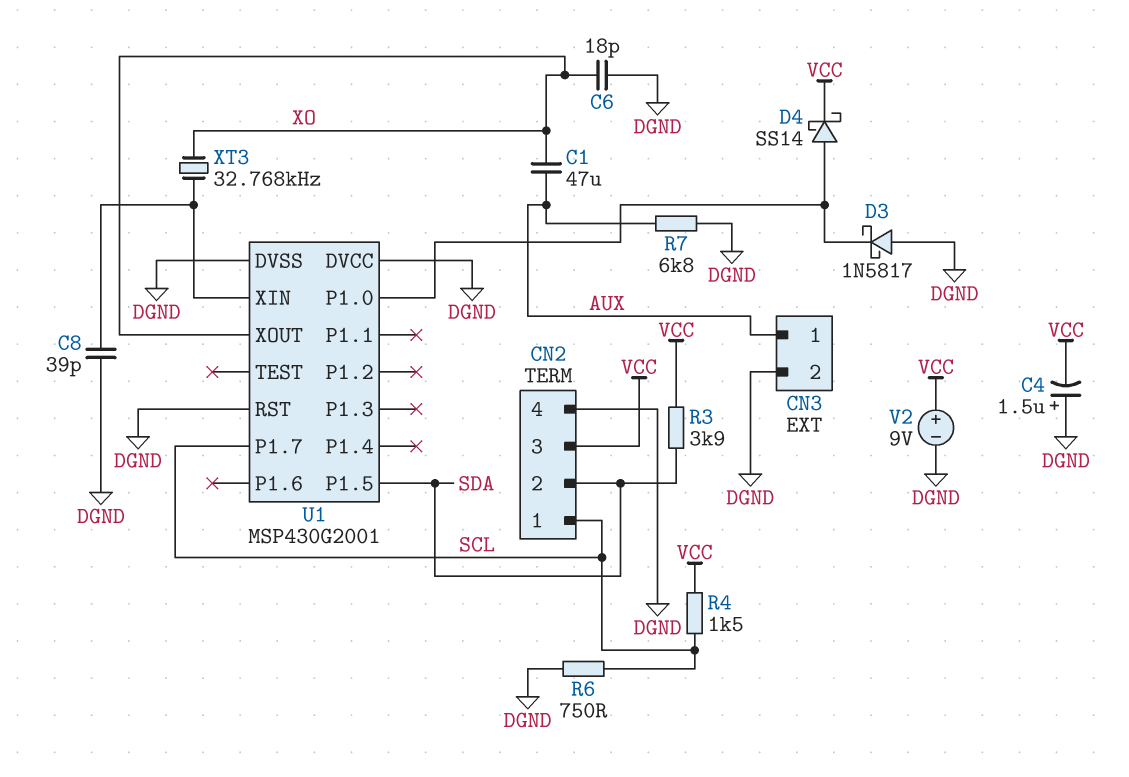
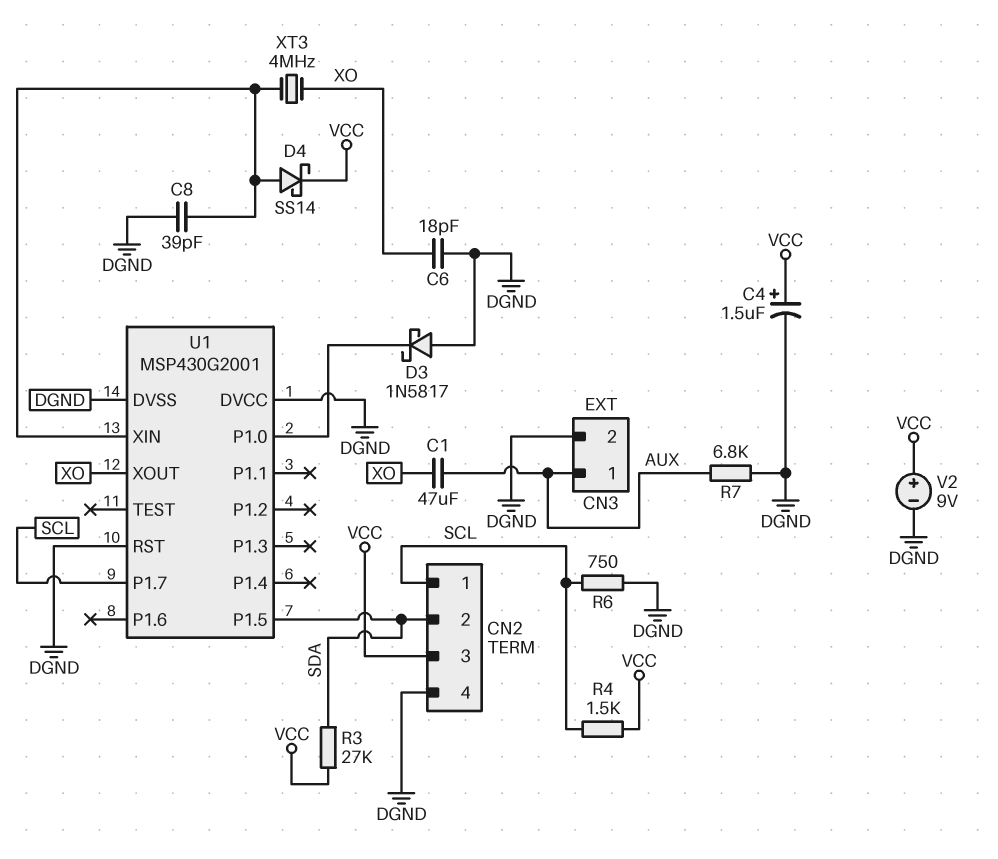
C4: 1.5uF (plus DGND, minus VCC) -> 1.5uF (plus VCC, minus DGND)
D4: schottky SS14 (A U1/P1.0, K VCC) -> schottky SS14 (A U1/XIN, K VCC)
R3: 3.9k (SDA, VCC) -> 27k (SDA, VCC)
XT3: 32.768kHz (U1/XIN, XO) -> 4MHz (U1/XIN, XO)

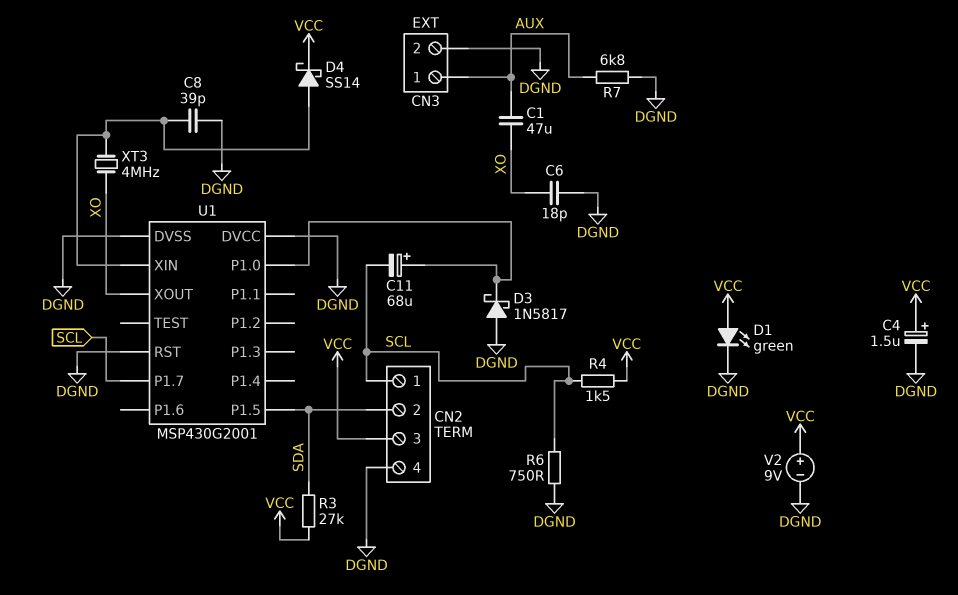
C11: none -> 68uF (plus U1/P1.0, minus SCL)
D1: none -> LED green (A VCC, K DGND)

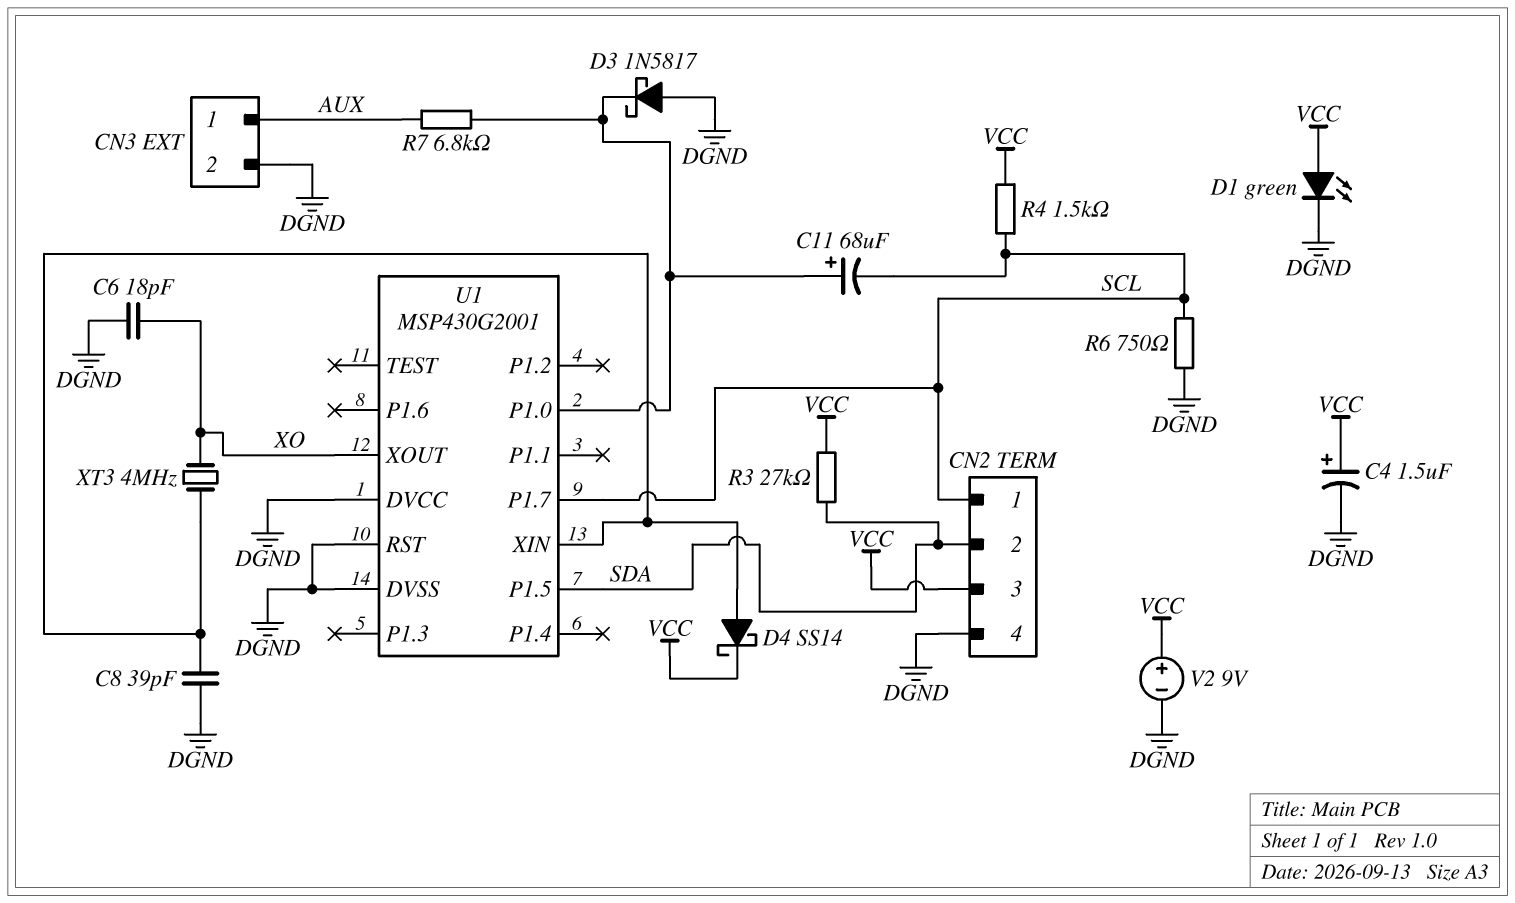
C1: 47uF (AUX, XO) -> none
R7: 6.8k (AUX, DGND) -> 6.8k (AUX, U1/P1.0)

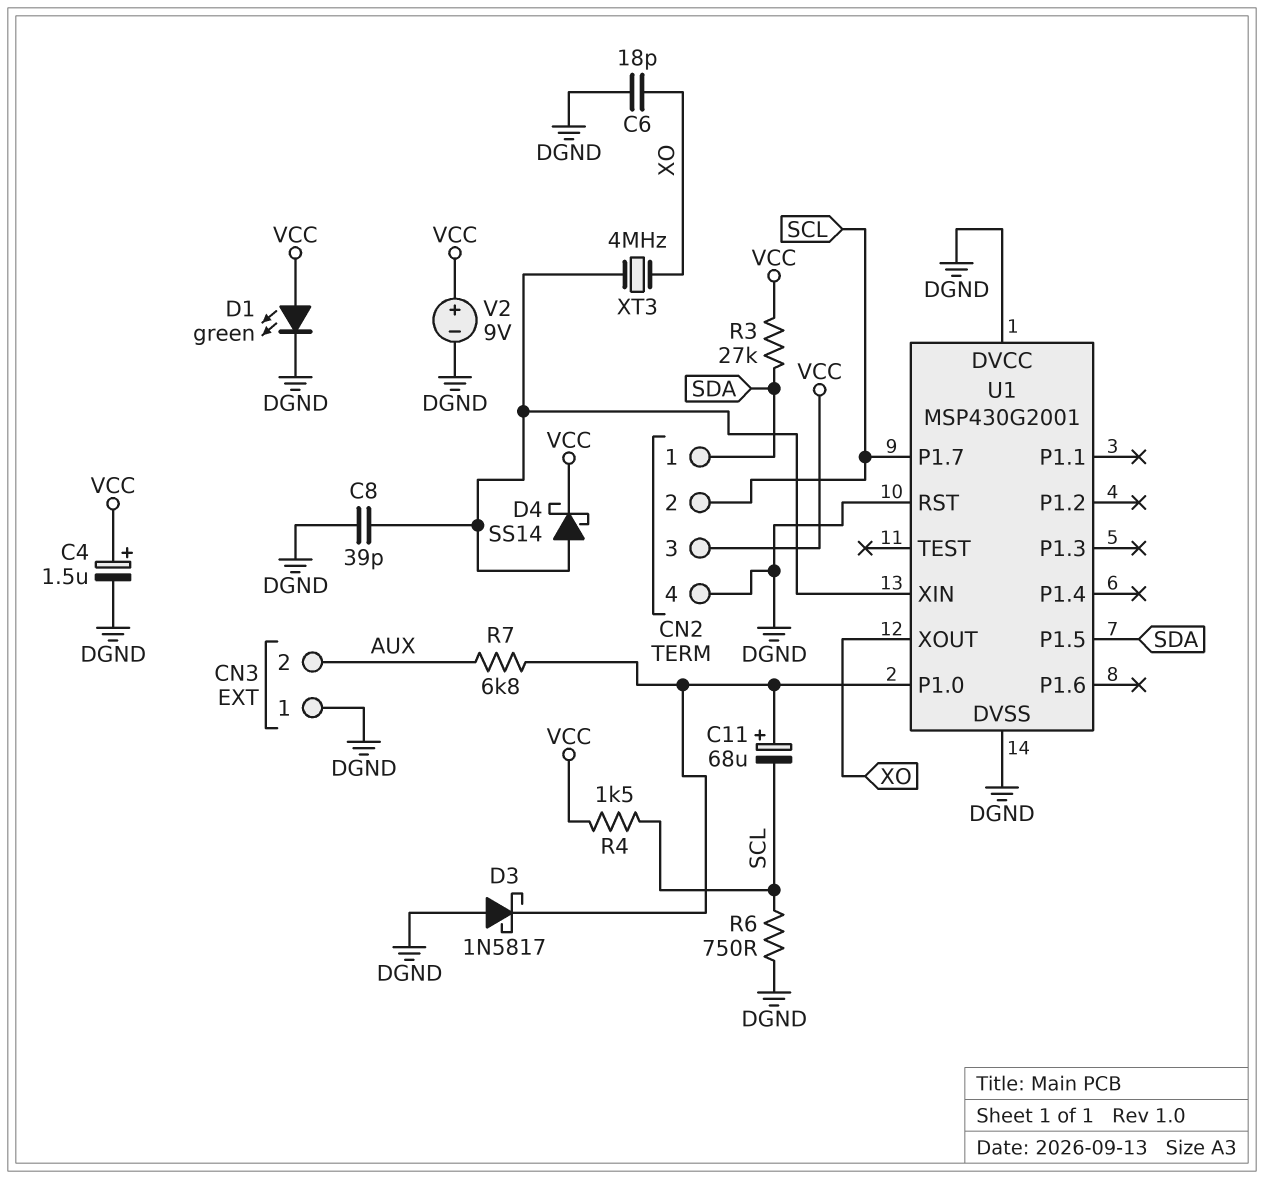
CN2 pin 1: SCL -> SDA
CN2 pin 2: SDA -> SCL
CN3 pin 1: AUX -> DGND
CN3 pin 2: DGND -> AUX

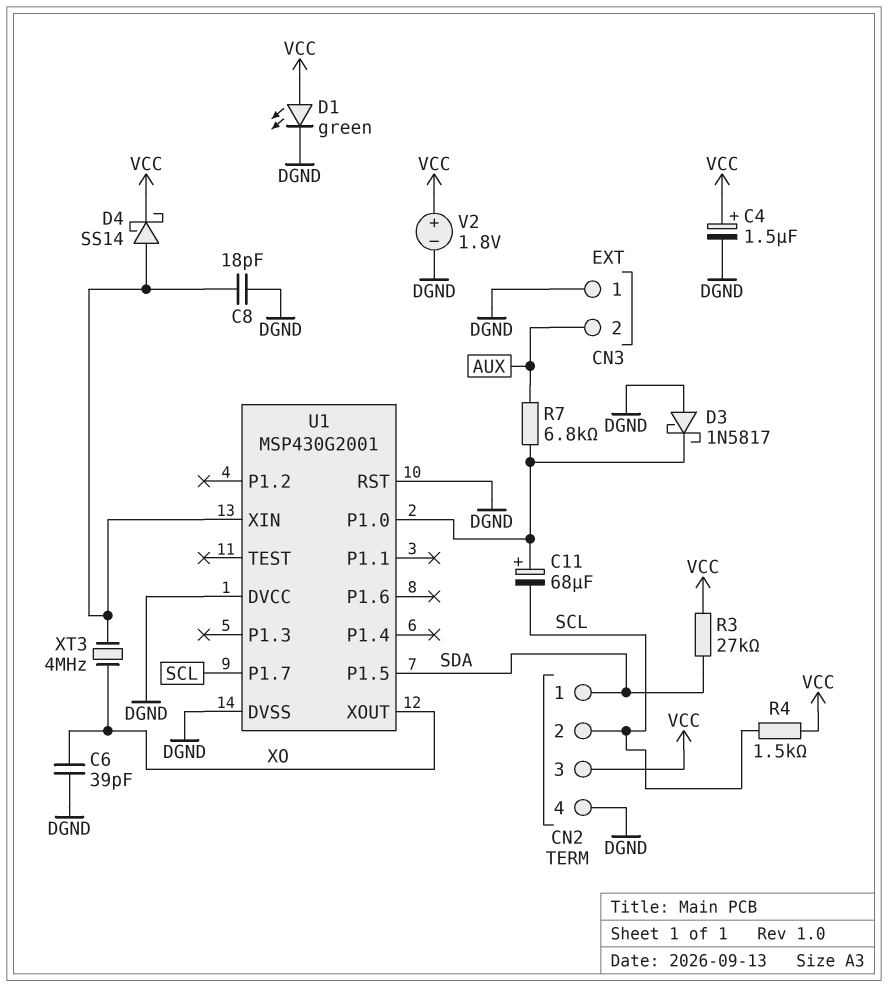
C6: 18pF (DGND, XO) -> 39pF (DGND, XO)
C8: 39pF (DGND, U1/XIN) -> 18pF (DGND, U1/XIN)
R6: 750 (DGND, SCL) -> none
V2: 9V (plus VCC, minus DGND) -> 1.8V (plus VCC, minus DGND)

